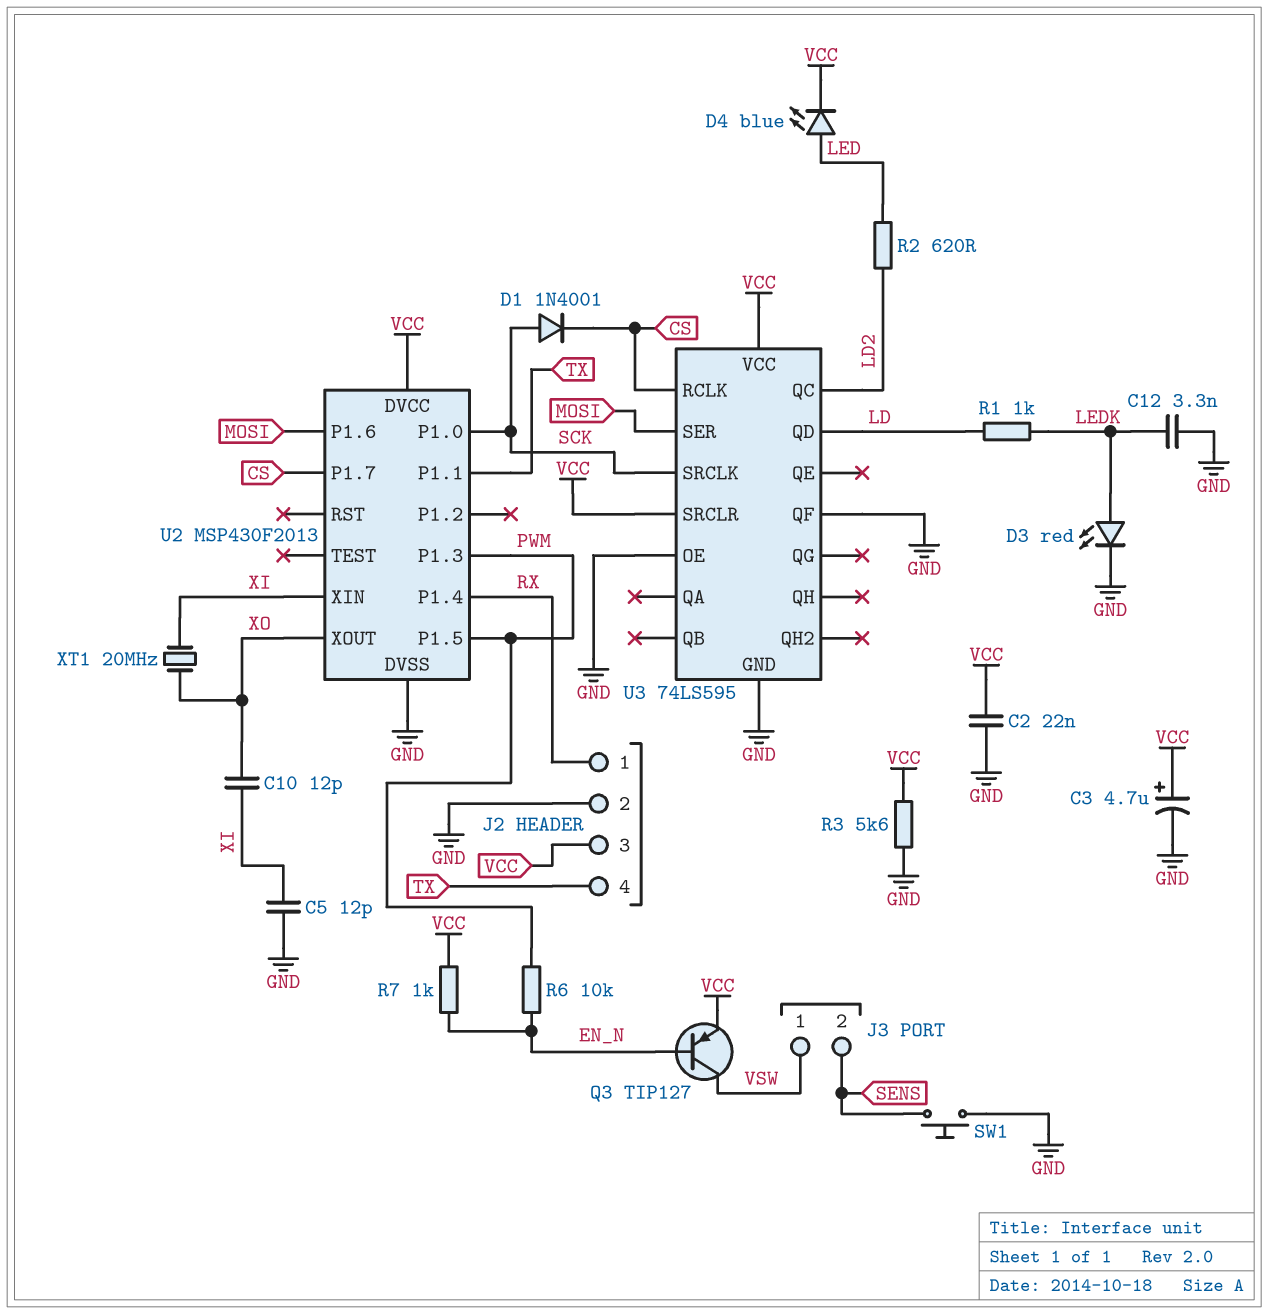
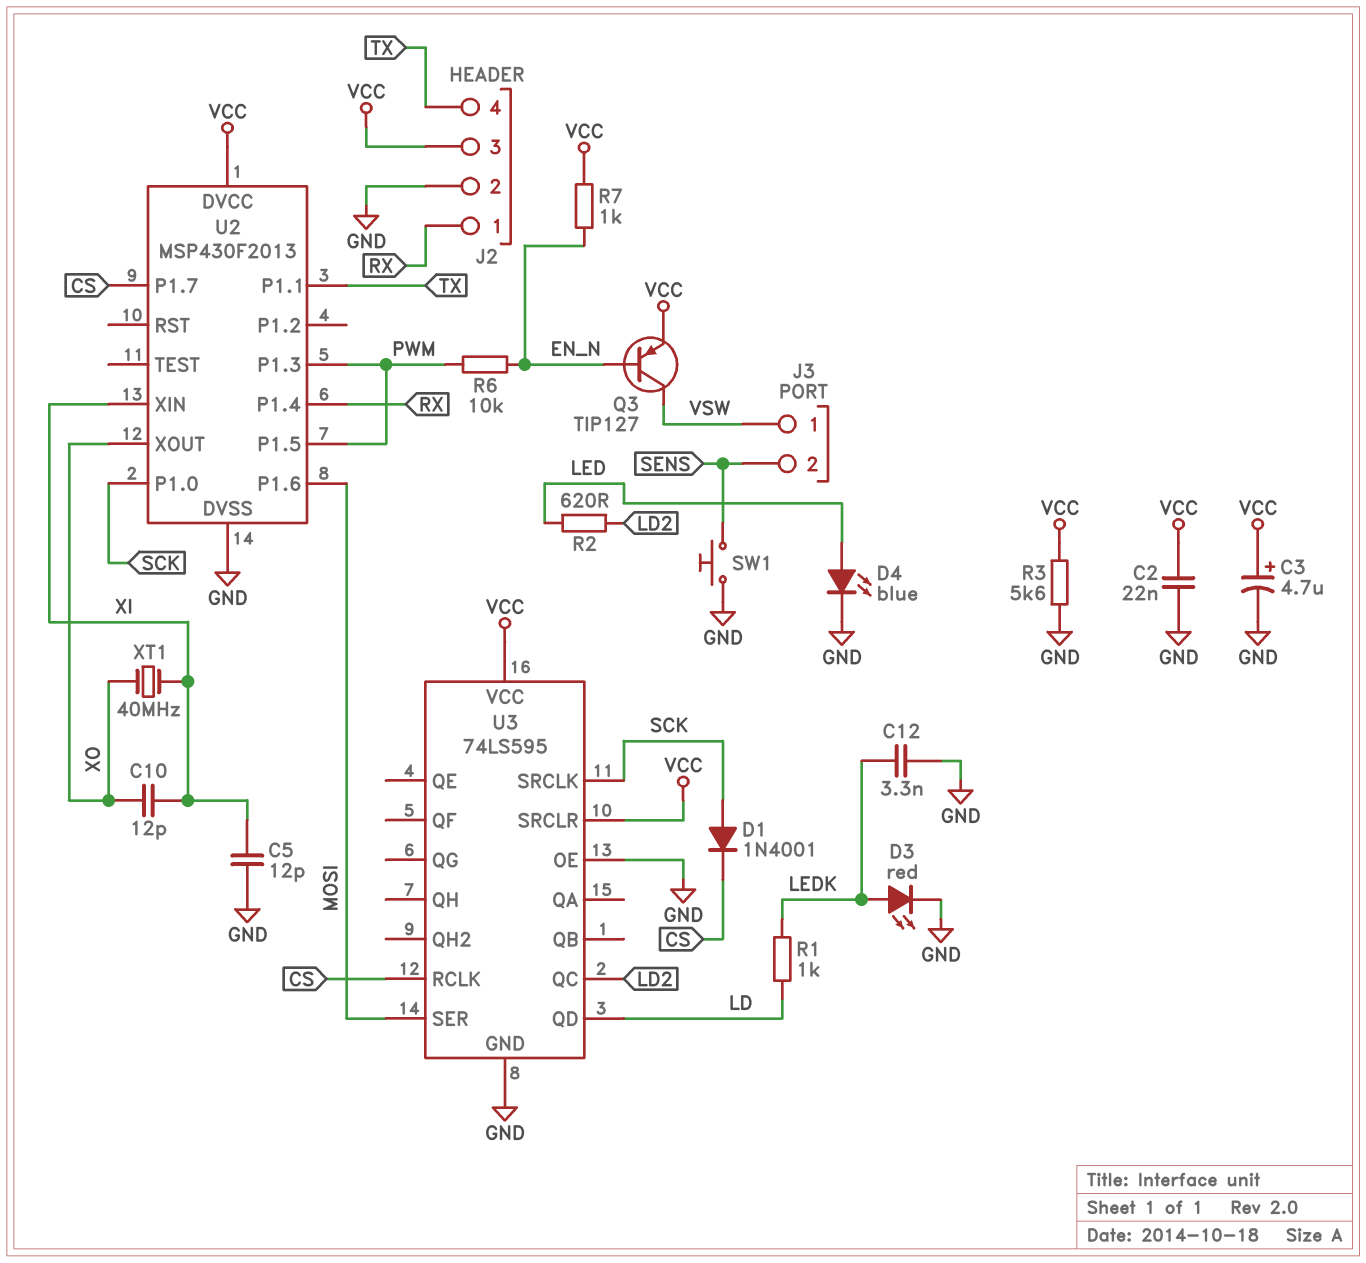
D4: LED blue (A LED, K VCC) -> LED blue (A LED, K GND)
U3 pin QF: GND -> none
XT1: 20MHz (XI, XO) -> 40MHz (XI, XO)

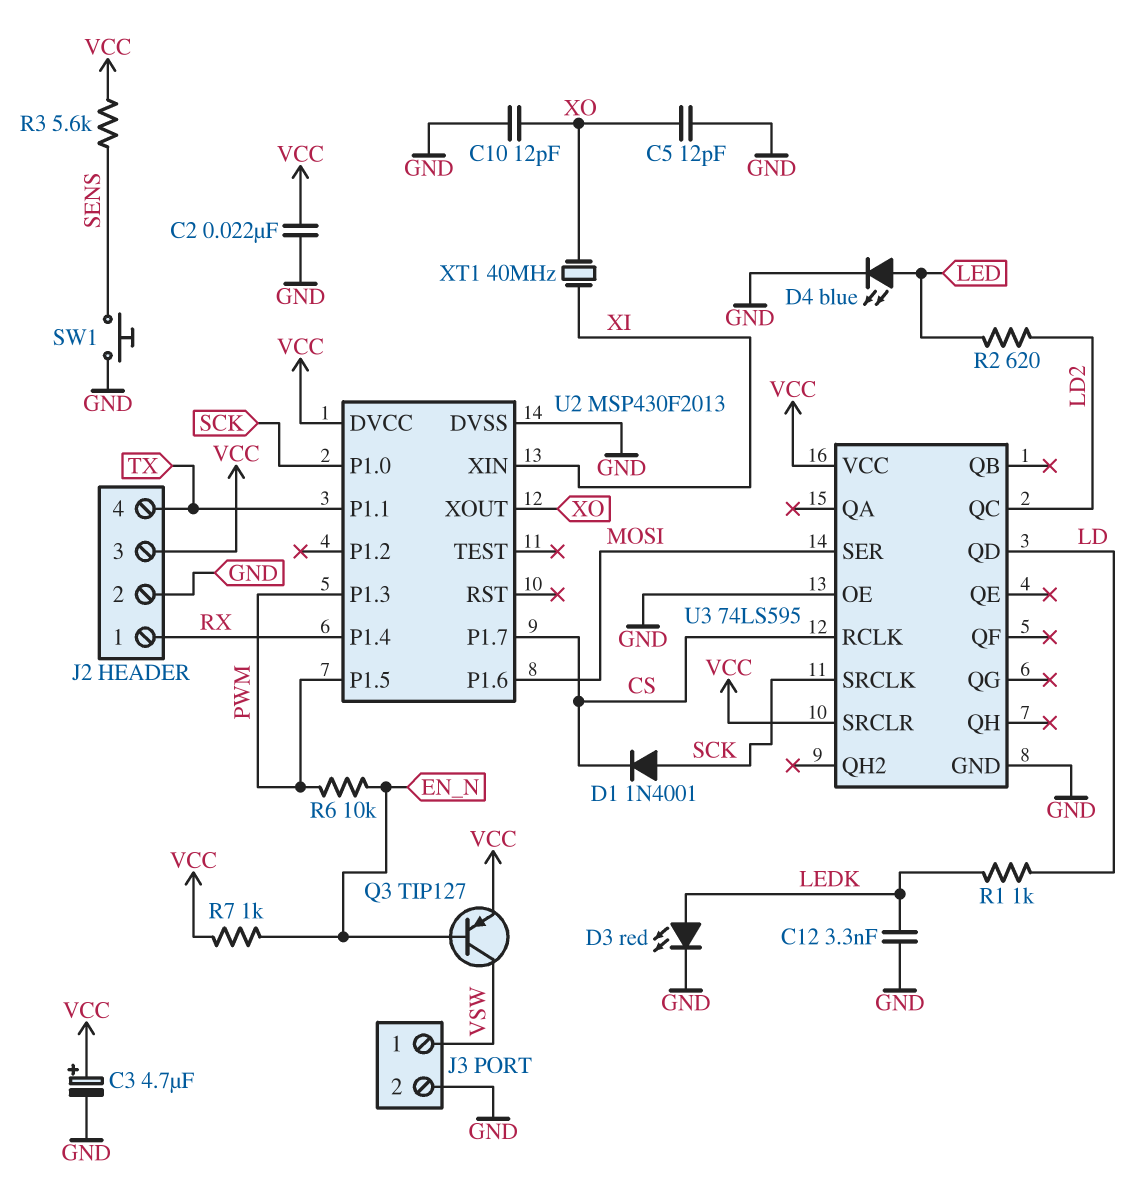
C5: 12pF (GND, XI) -> 12pF (GND, XO)
C10: 12pF (XI, XO) -> 12pF (GND, XO)
J3 pin 2: SENS -> GND
R3: 5.6k (GND, VCC) -> 5.6k (SENS, VCC)

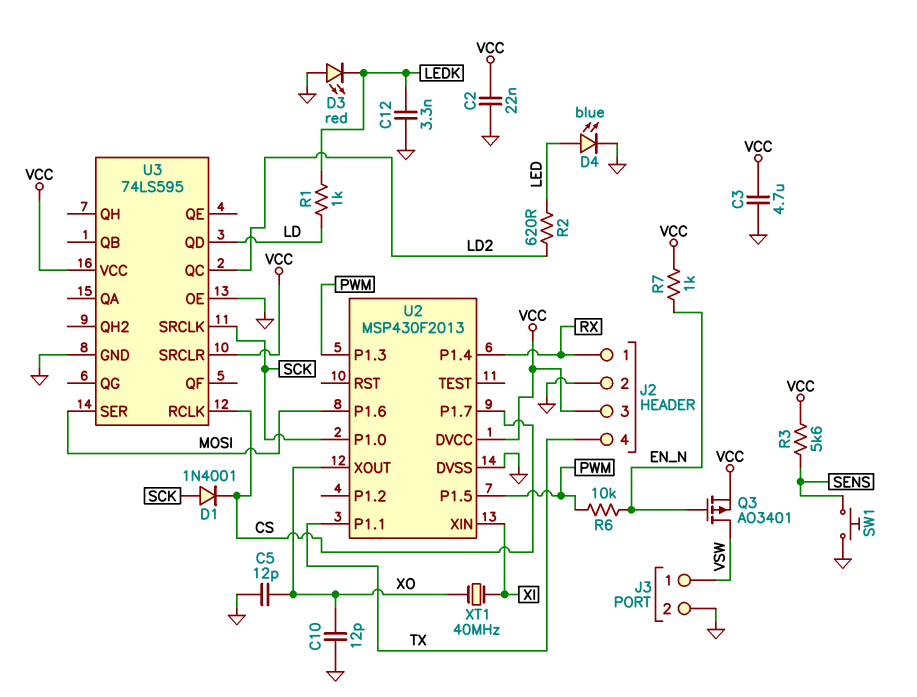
C3: 4.7uF (plus VCC, minus GND) -> 4.7uF (GND, VCC)
D3: LED red (A LEDK, K GND) -> LED red (A GND, K LEDK)
Q3: PNP TIP127 (B EN_N, C VSW, E VCC) -> PMOS AO3401 (G EN_N, D VSW, S VCC)

